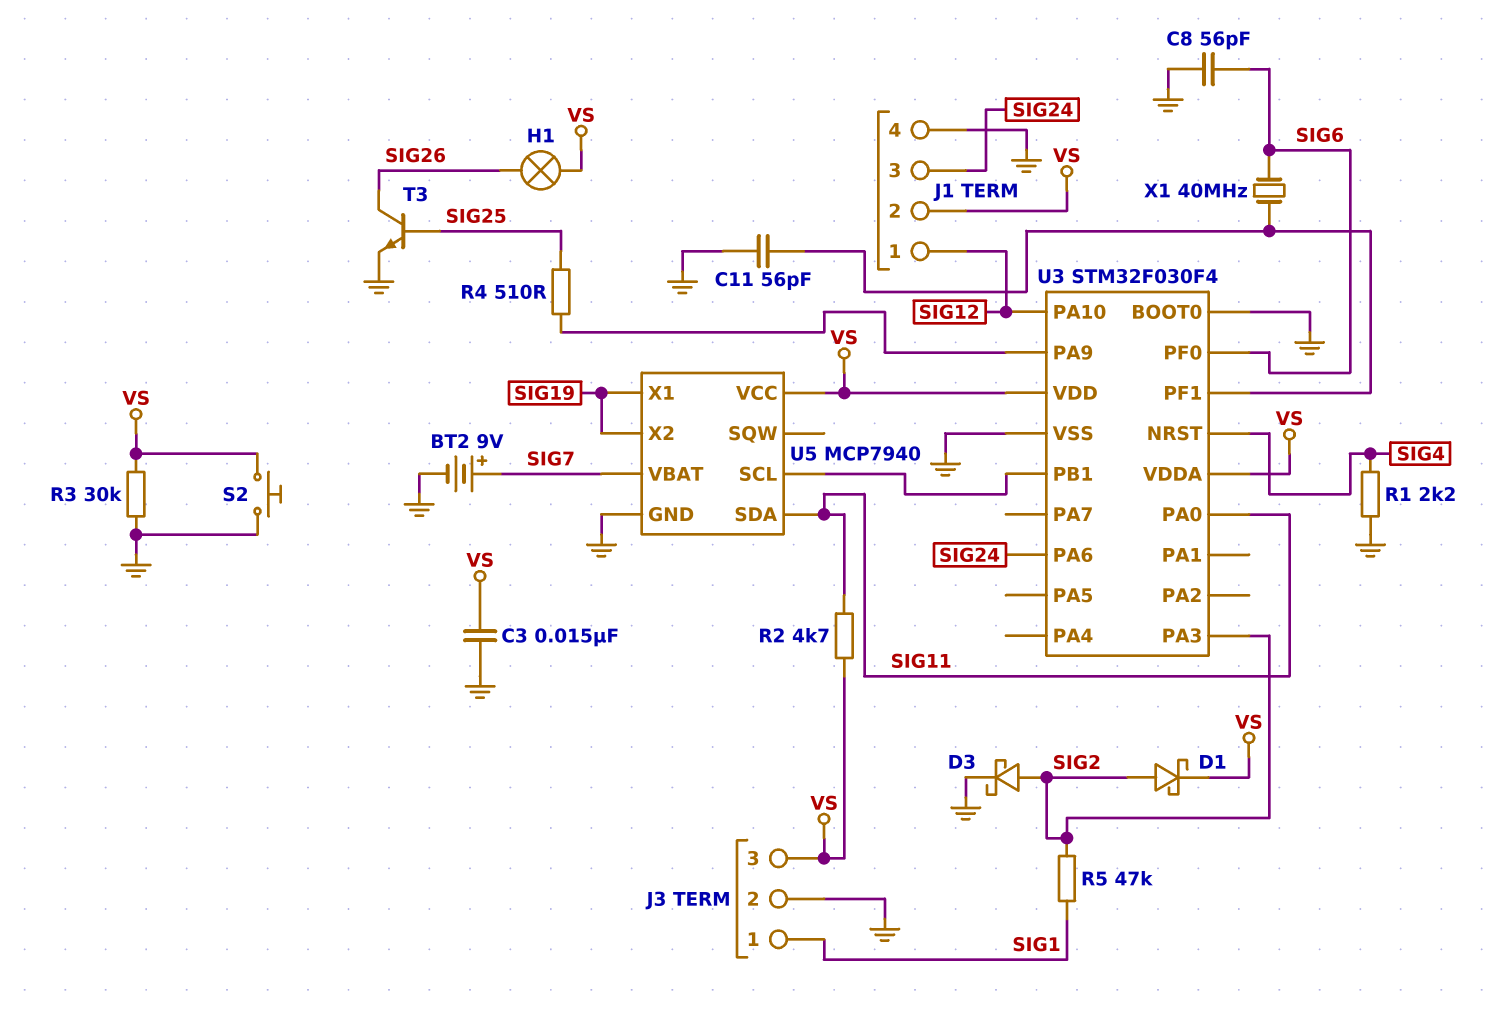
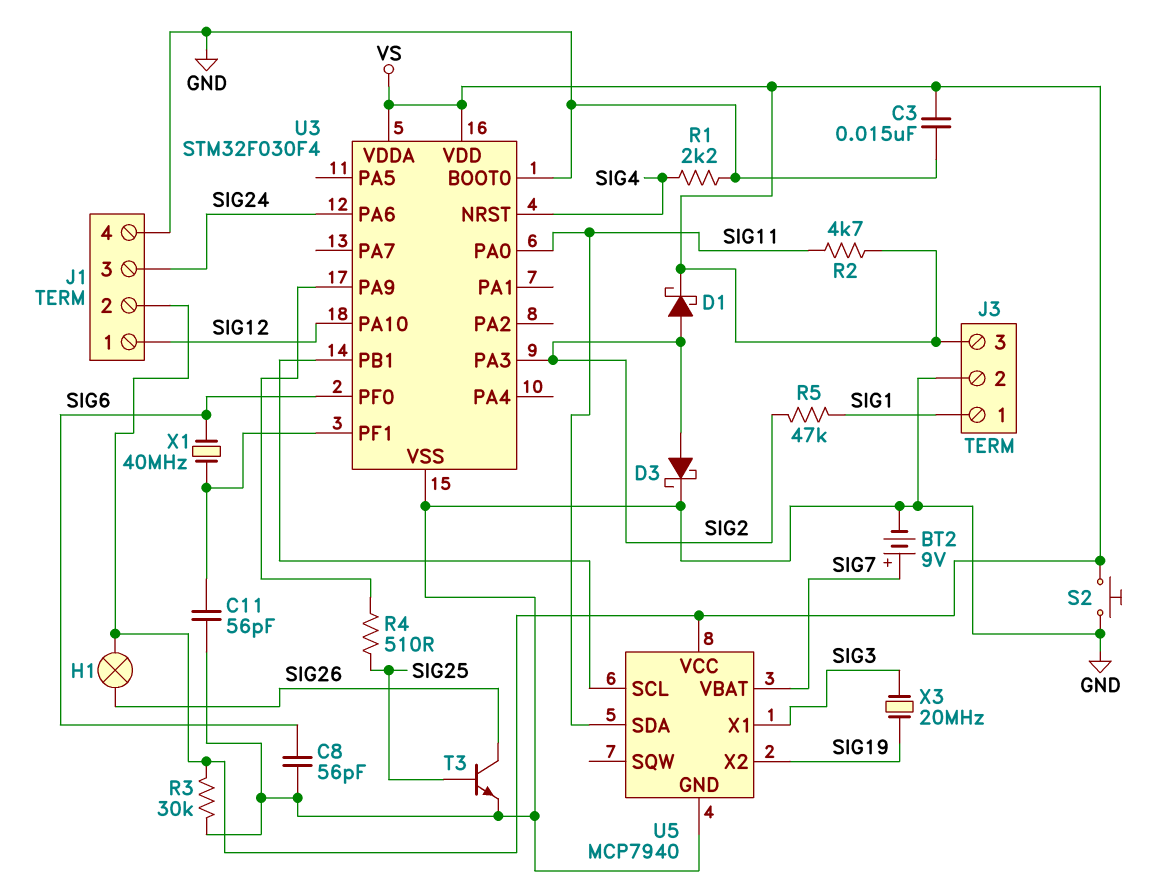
U5 pin X1: SIG19 -> SIG3
X3: none -> 20MHz (SIG3, SIG19)

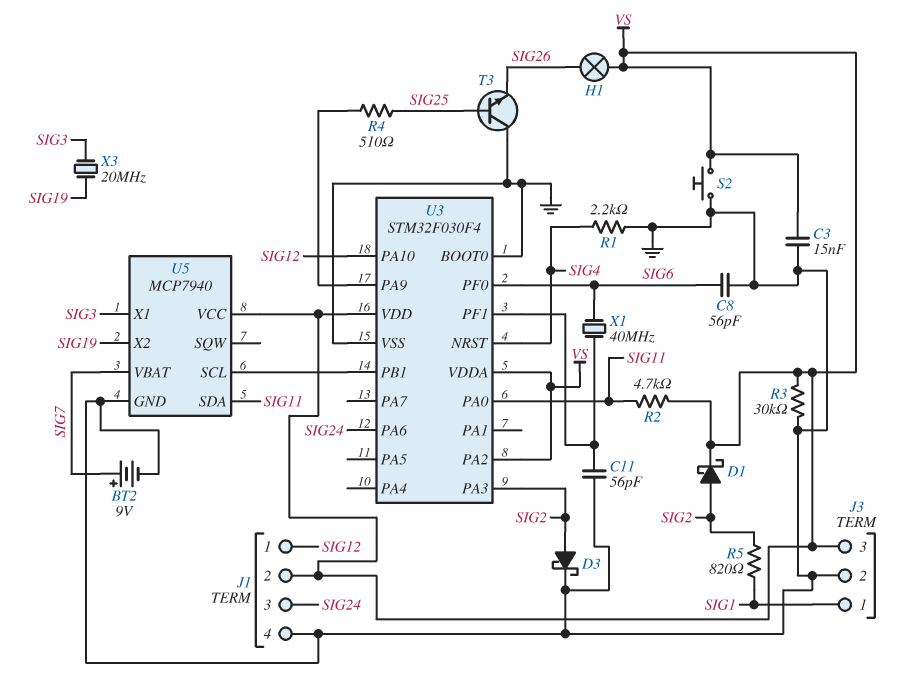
R5: 47k (SIG1, SIG2) -> 820 (SIG1, SIG2)
T3: NPN (B SIG25, C SIG26, E GND) -> NPN (B SIG25, C GND, E SIG26)
U3 pin PA2: none -> VS

